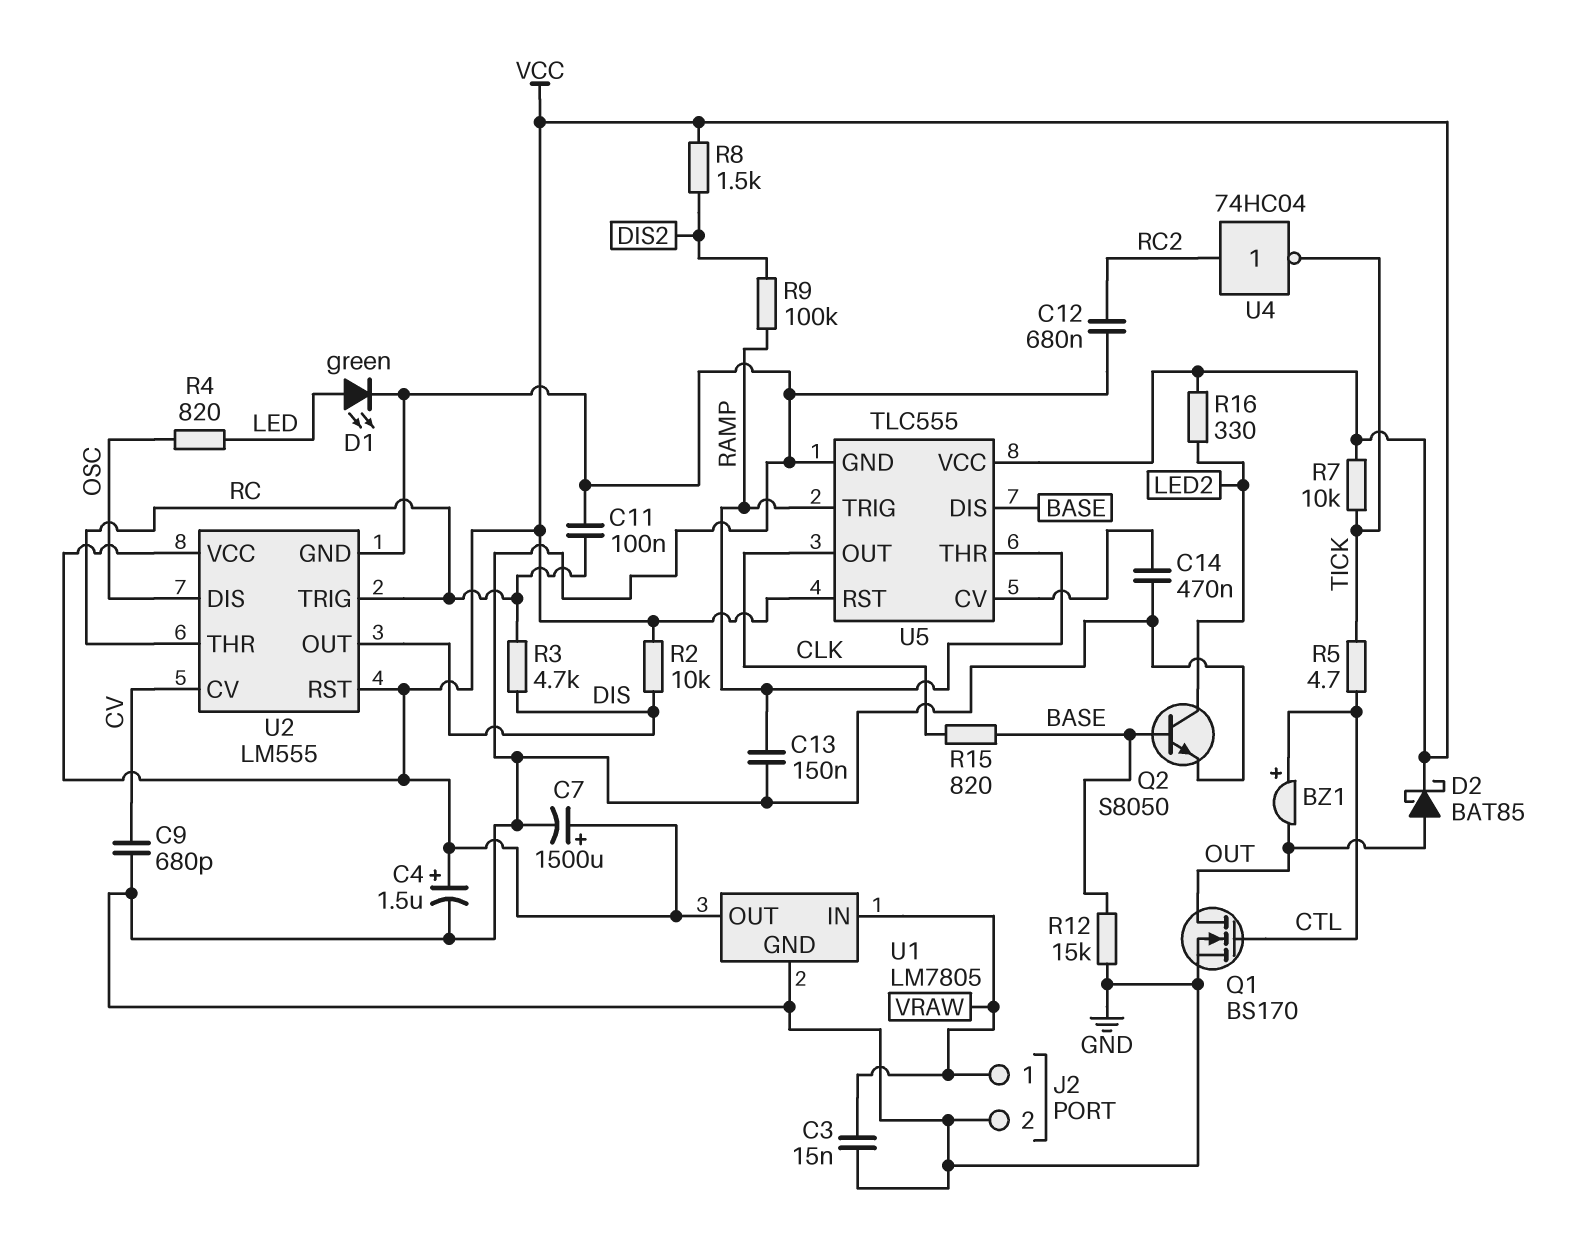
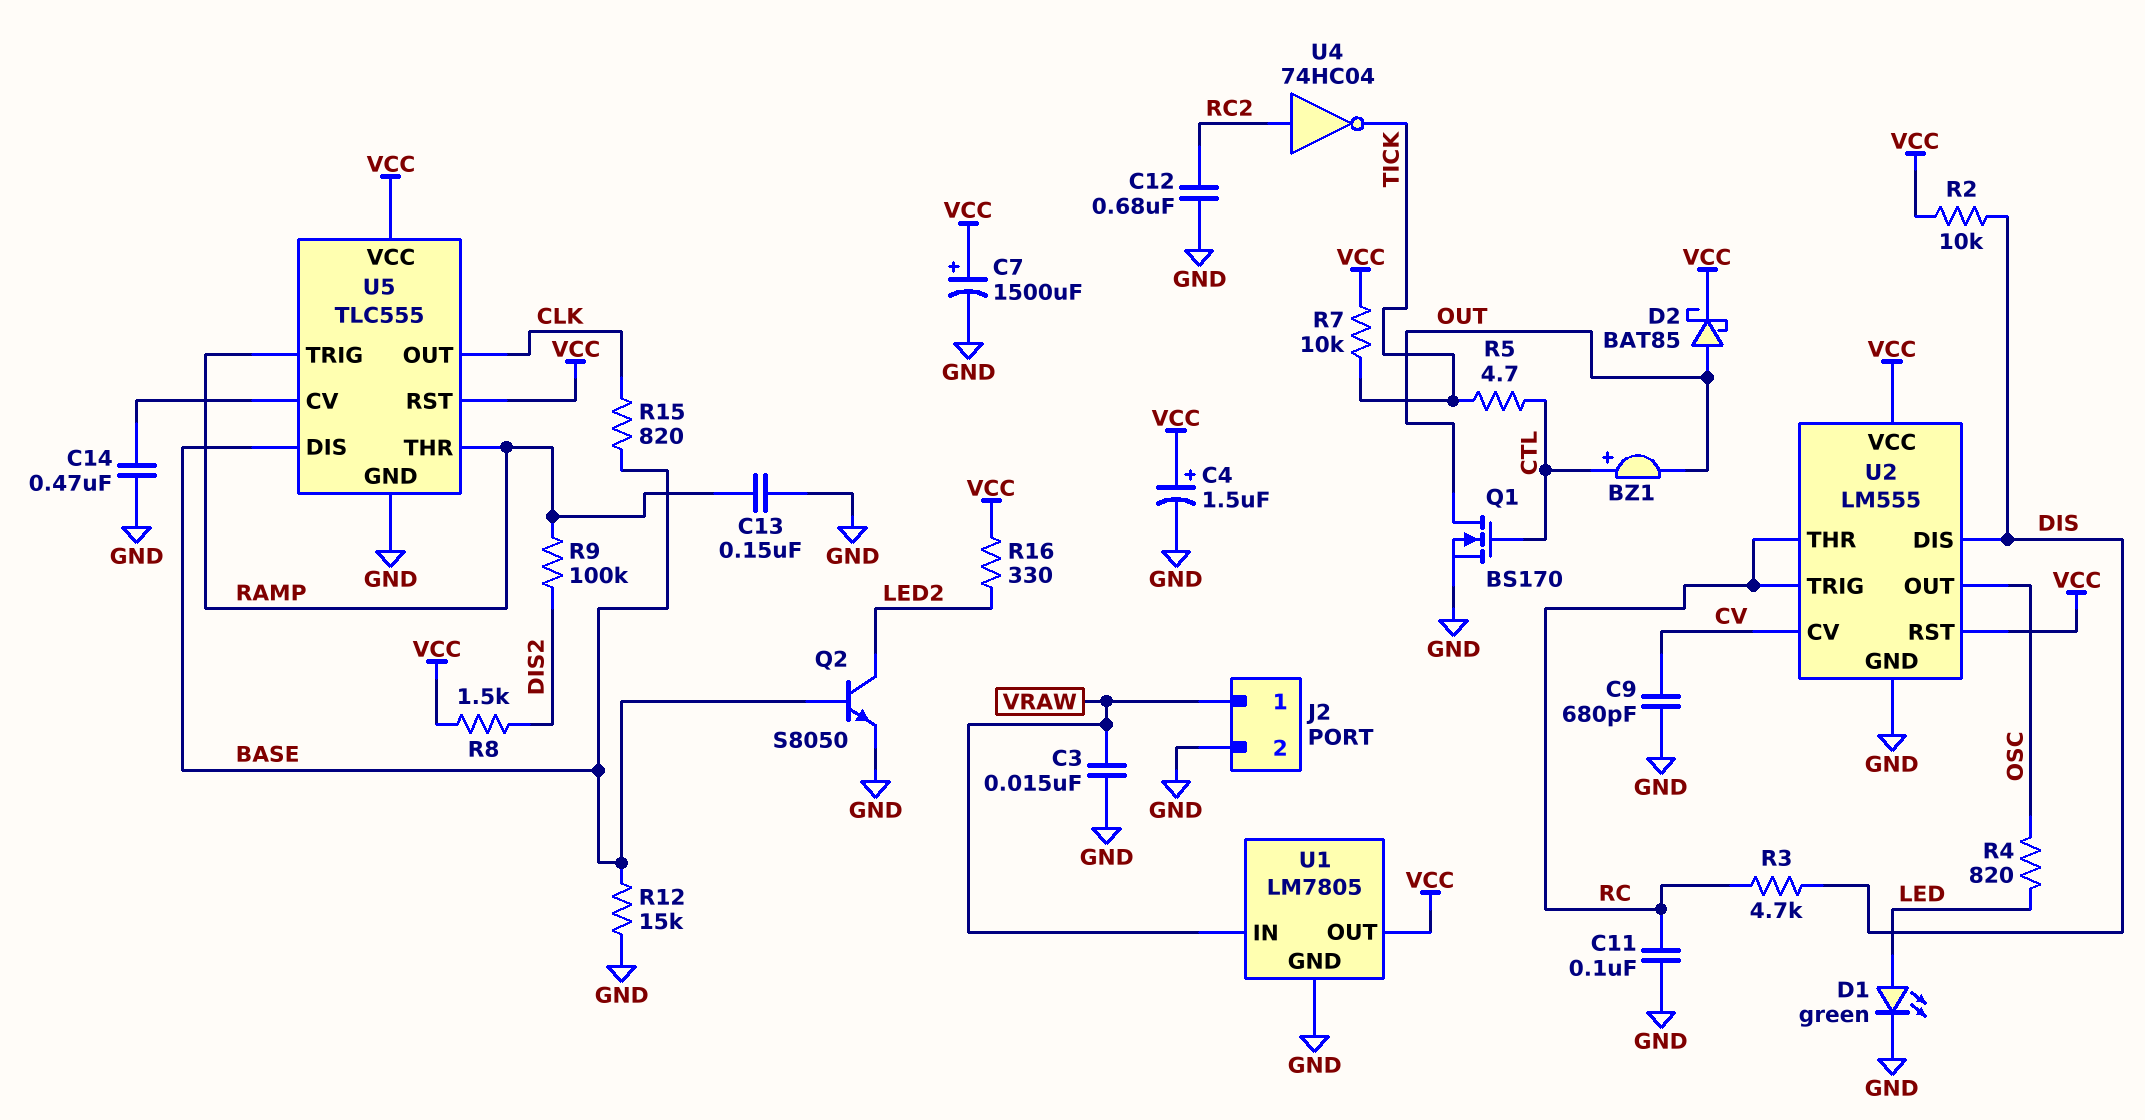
U2 pin DIS: OSC -> DIS
U2 pin OUT: DIS -> OSC

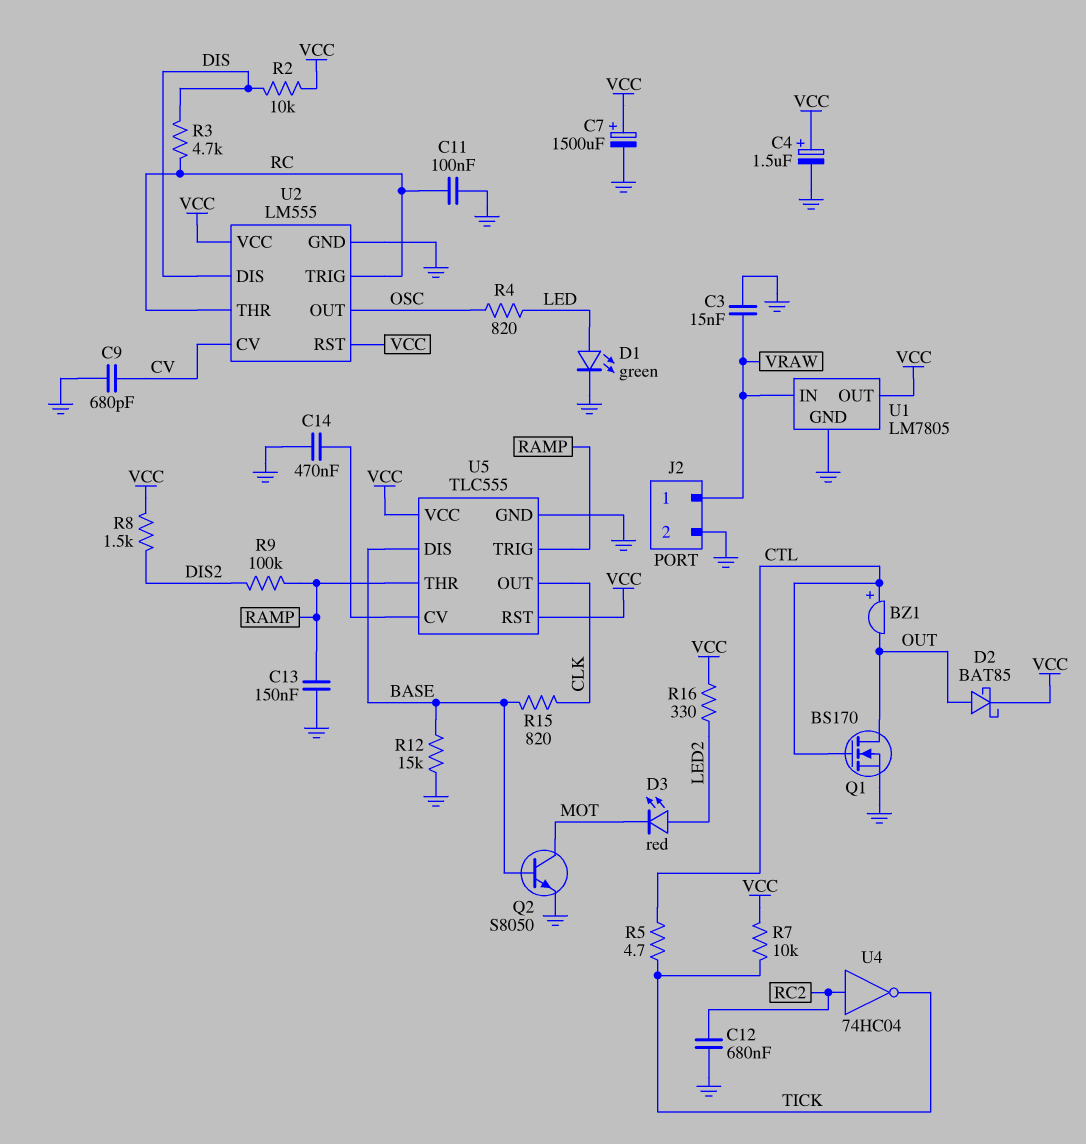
D3: none -> LED red (A LED2, K MOT)
Q2: NPN S8050 (B BASE, C LED2, E GND) -> NPN S8050 (B BASE, C MOT, E GND)

